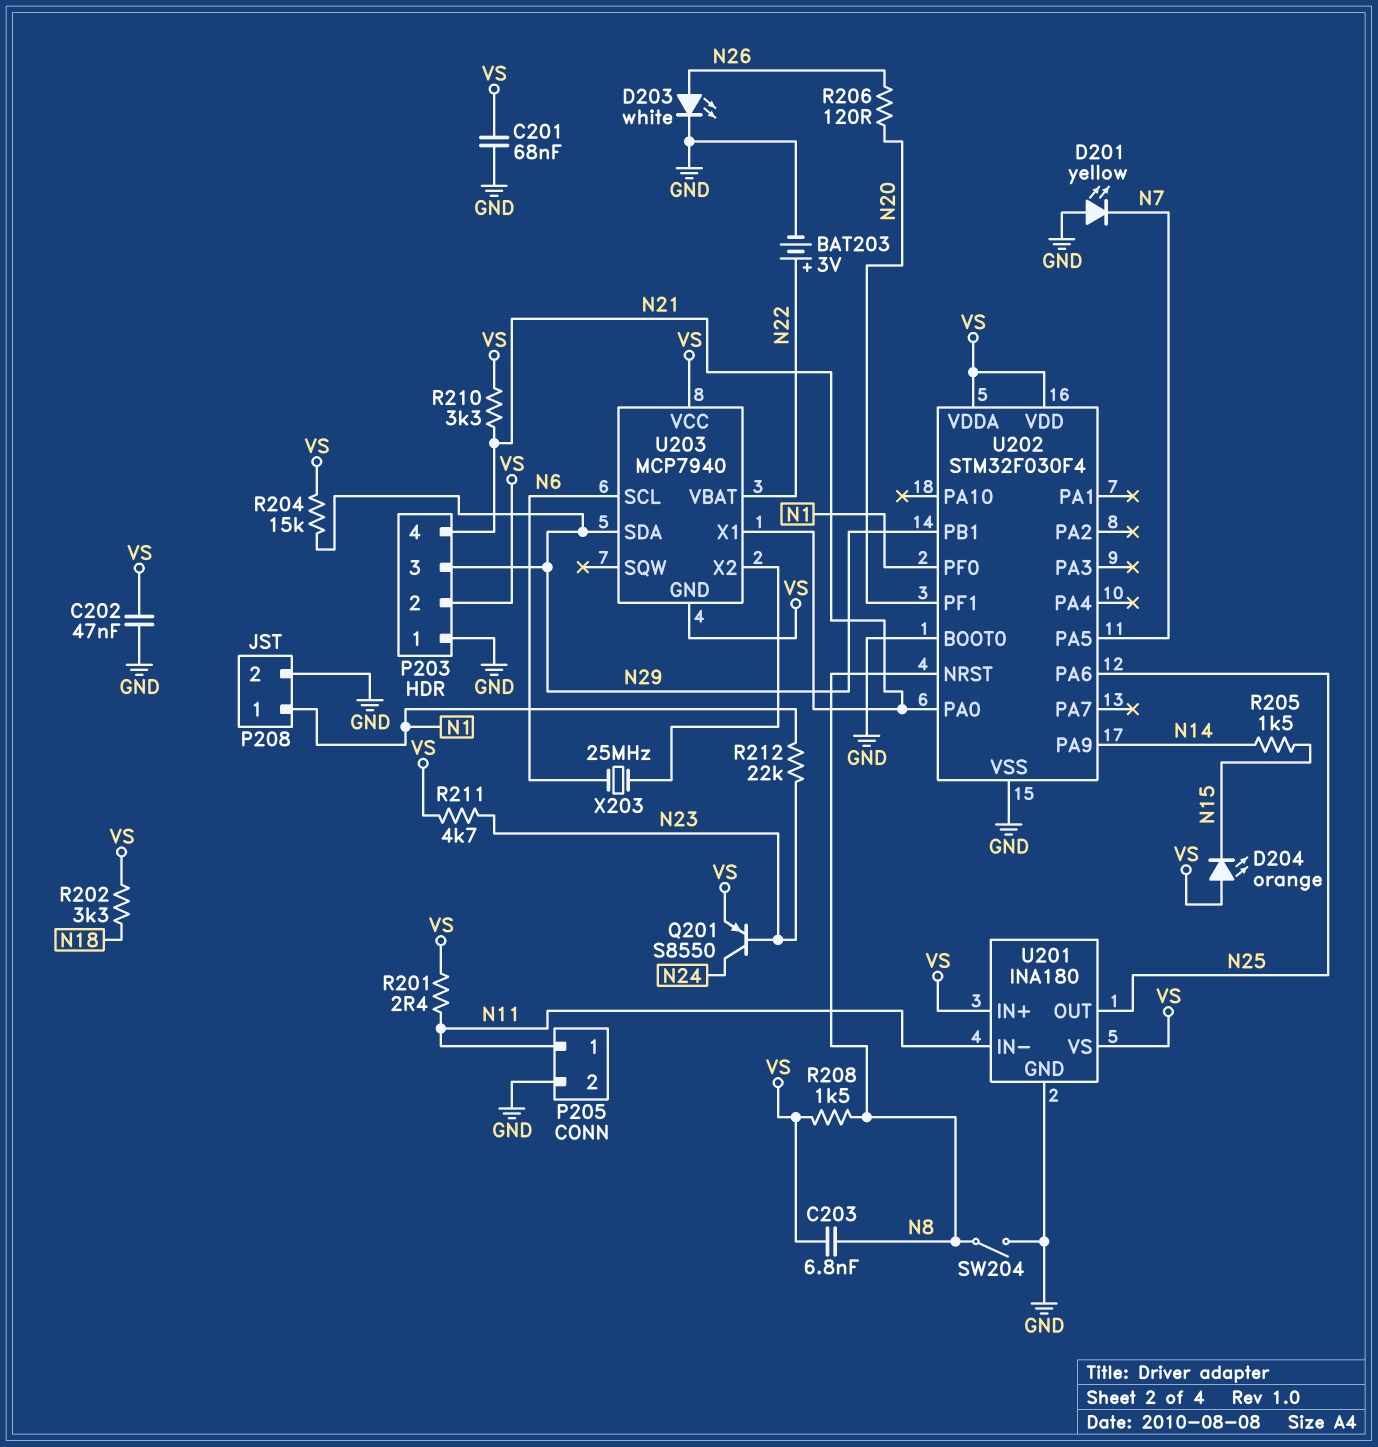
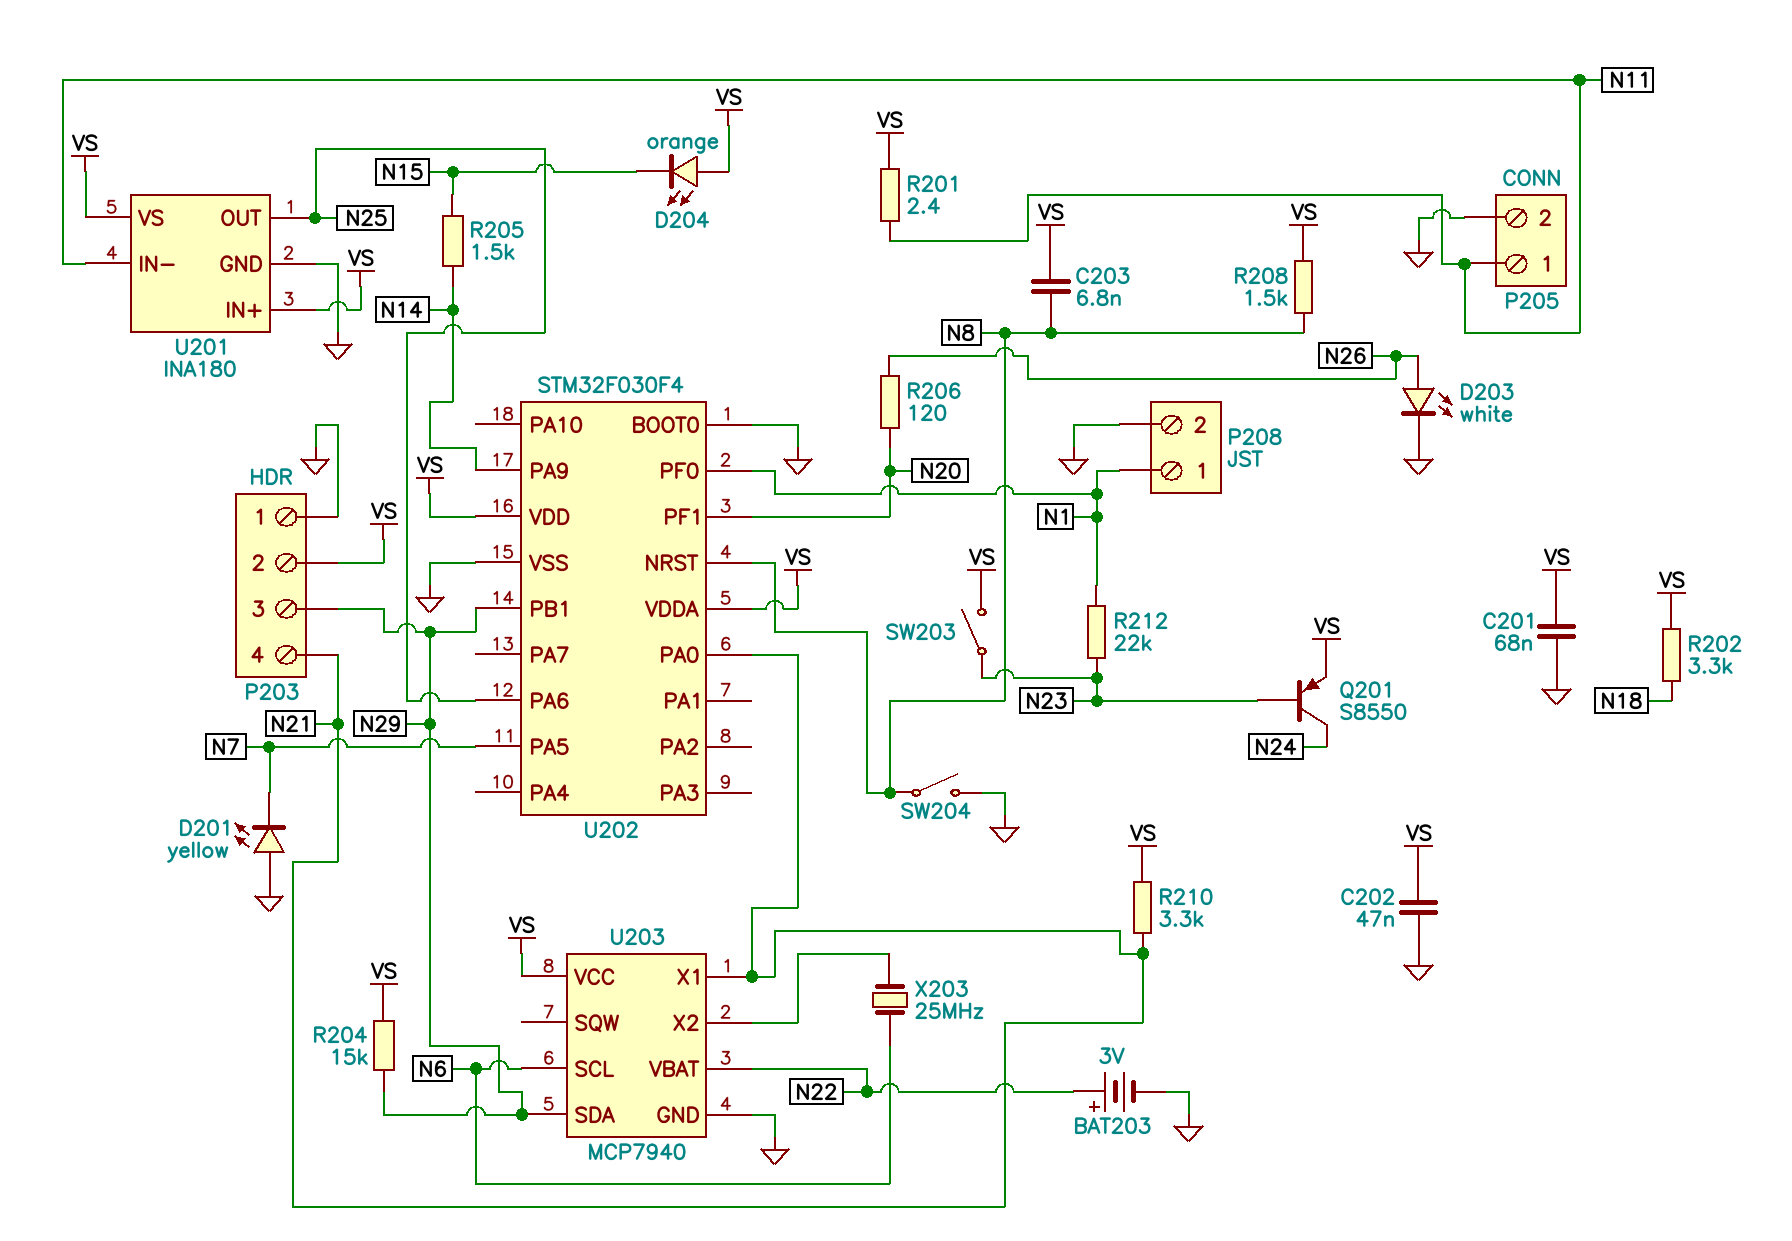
R211: 4.7k (N23, VS) -> none
SW203: none -> switch (N23, VS)
U203 pin GND: VS -> GND

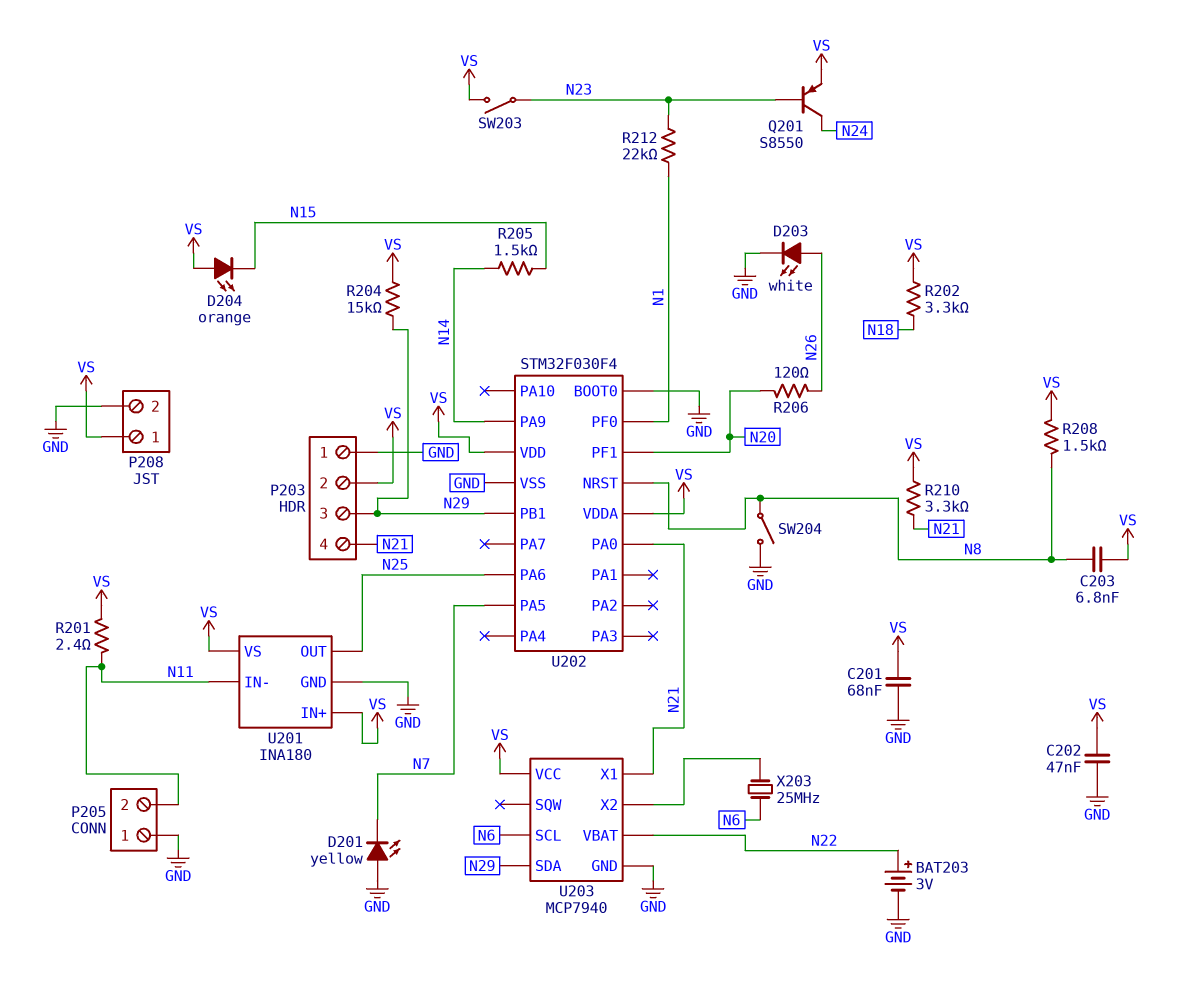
P205 pin 1: N11 -> GND
P205 pin 2: GND -> N11
P208 pin 1: N1 -> VS

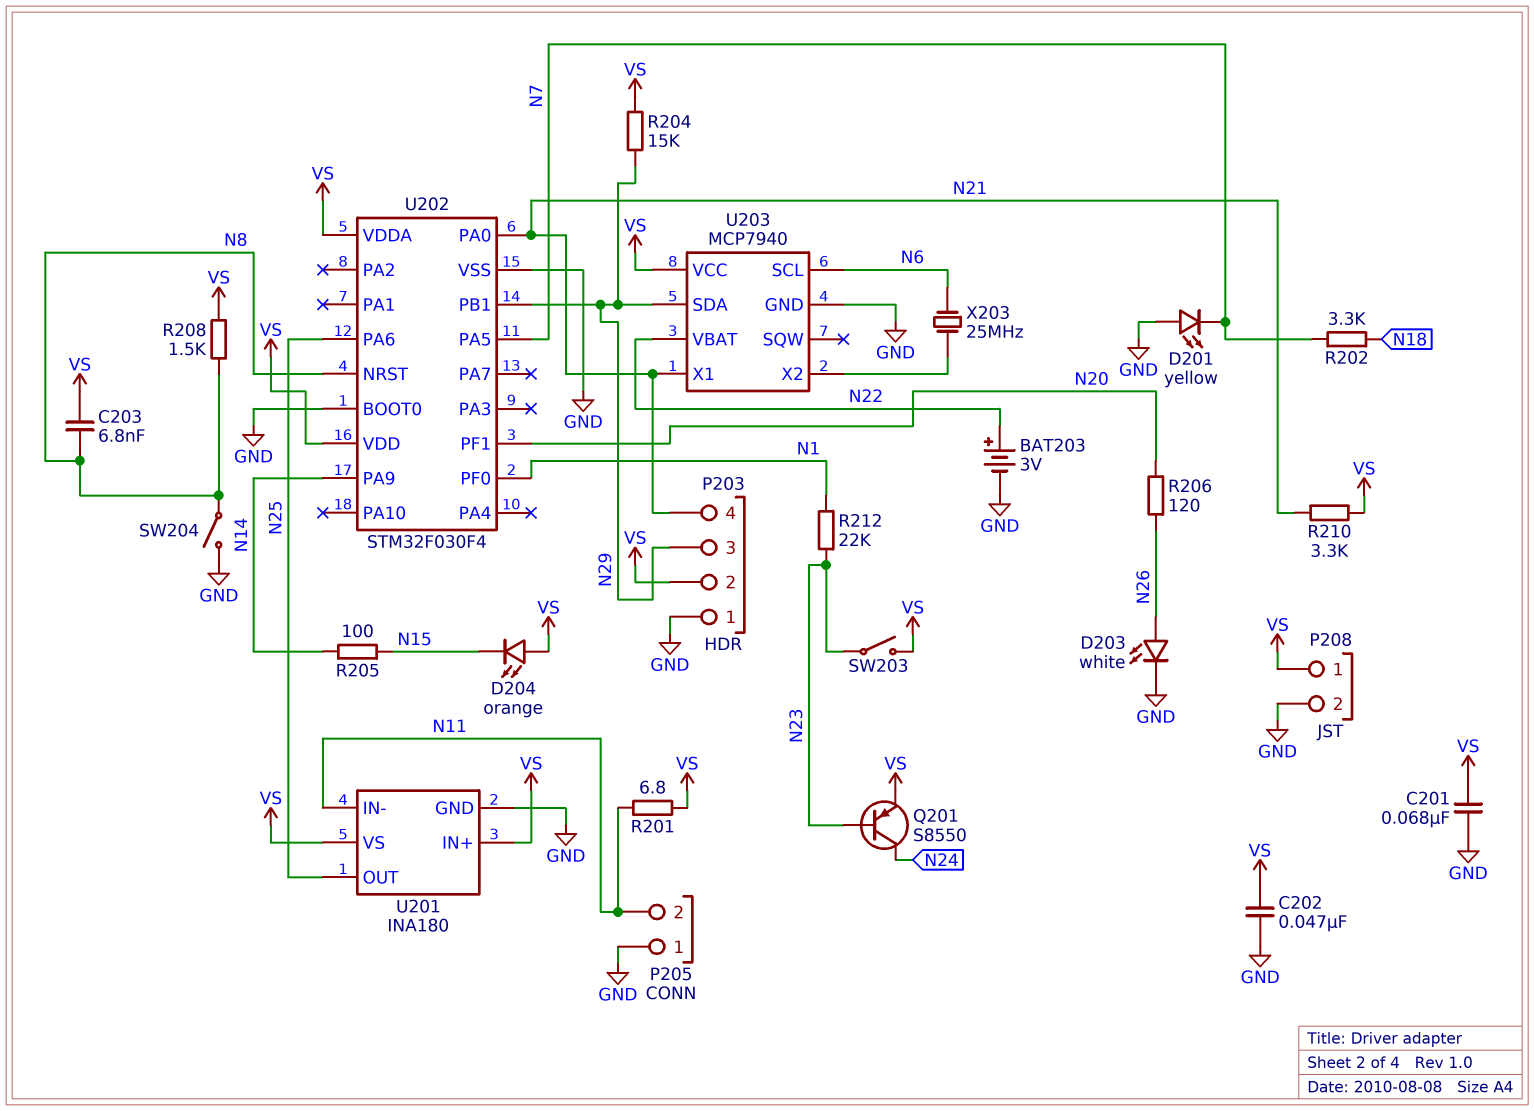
R201: 2.4 (N11, VS) -> 6.8 (N11, VS)
R202: 3.3k (N18, VS) -> 3.3k (N7, N18)
R205: 1.5k (N14, N15) -> 100 (N14, N15)

